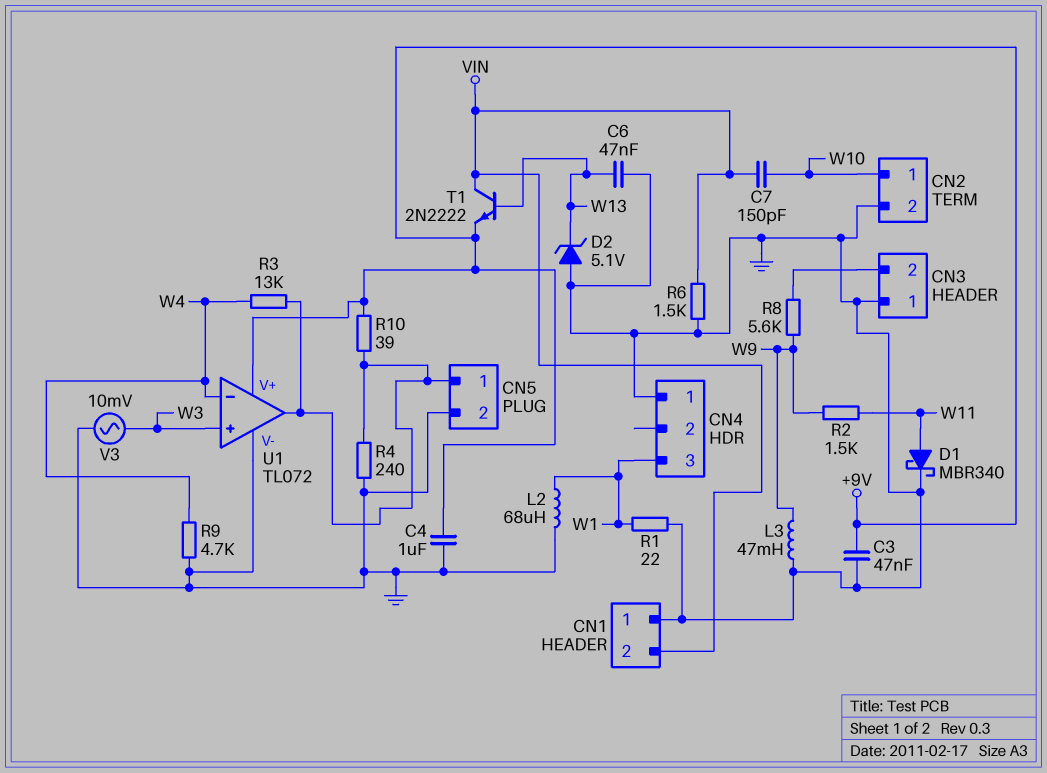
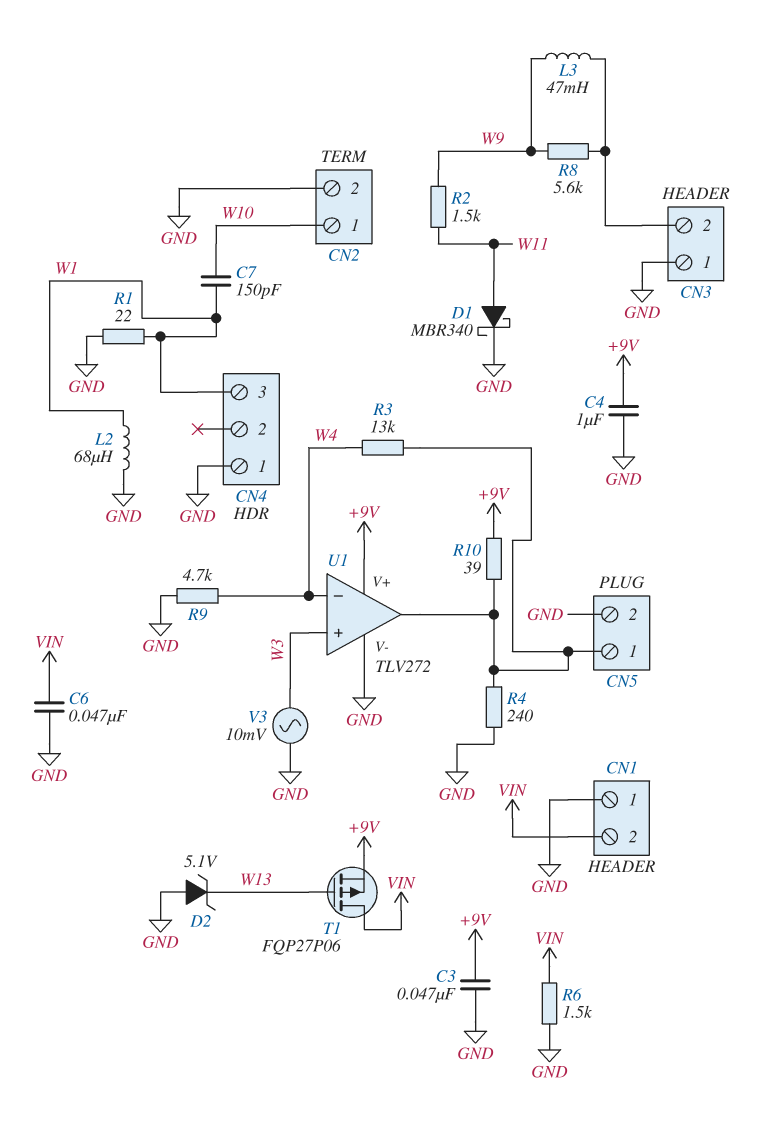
C6: 47nF (GND, W13) -> 47nF (GND, VIN)
C7: 150pF (VIN, W10) -> 150pF (W1, W10)
L3: 47mH (GND, W9) -> 47mH (CN3/2, W9)
T1: NPN 2N2222 (B W13, C VIN, E +9V) -> PMOS FQP27P06 (G W13, D VIN, S +9V)
U1: TL072 -> TLV272

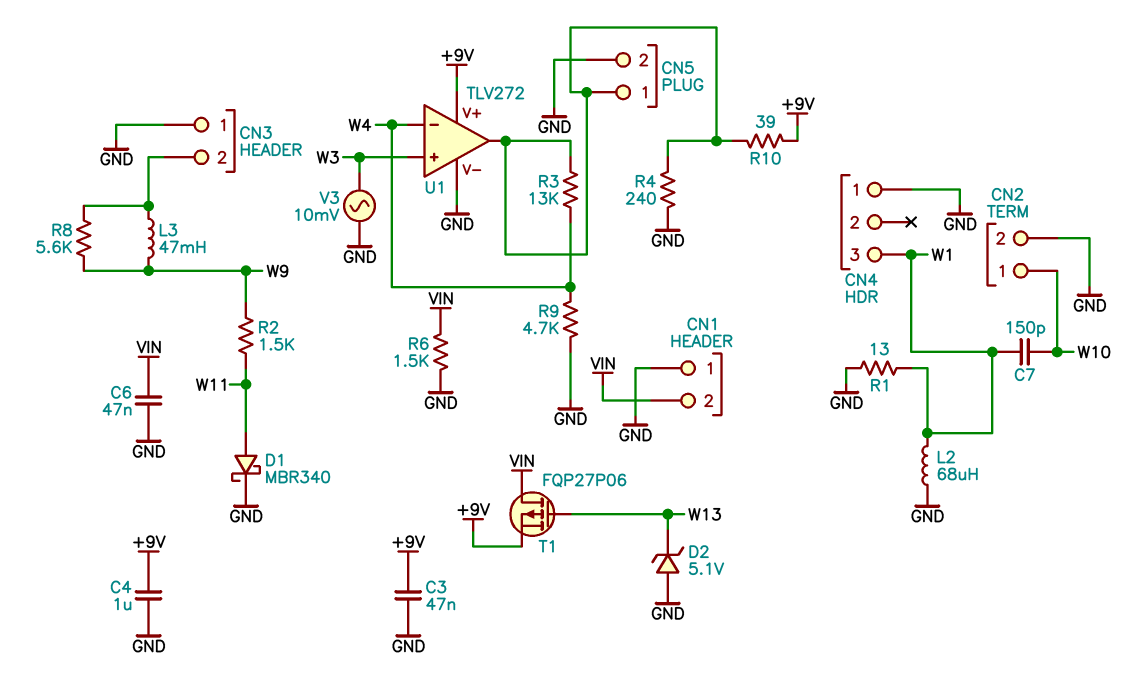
R1: 22 (GND, W1) -> 13 (GND, W1)

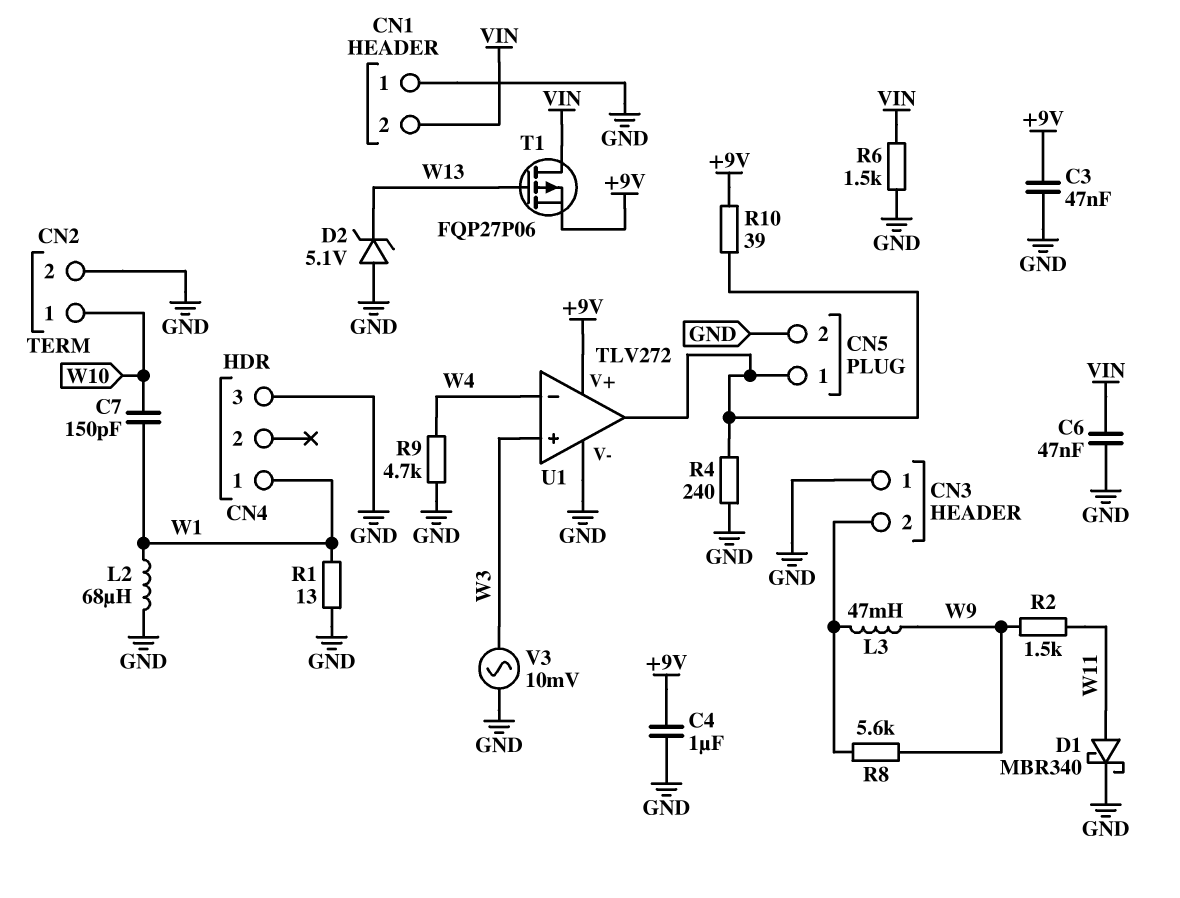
CN4 pin 1: GND -> W1
CN4 pin 3: W1 -> GND
R3: 13k (CN5/1, W4) -> none

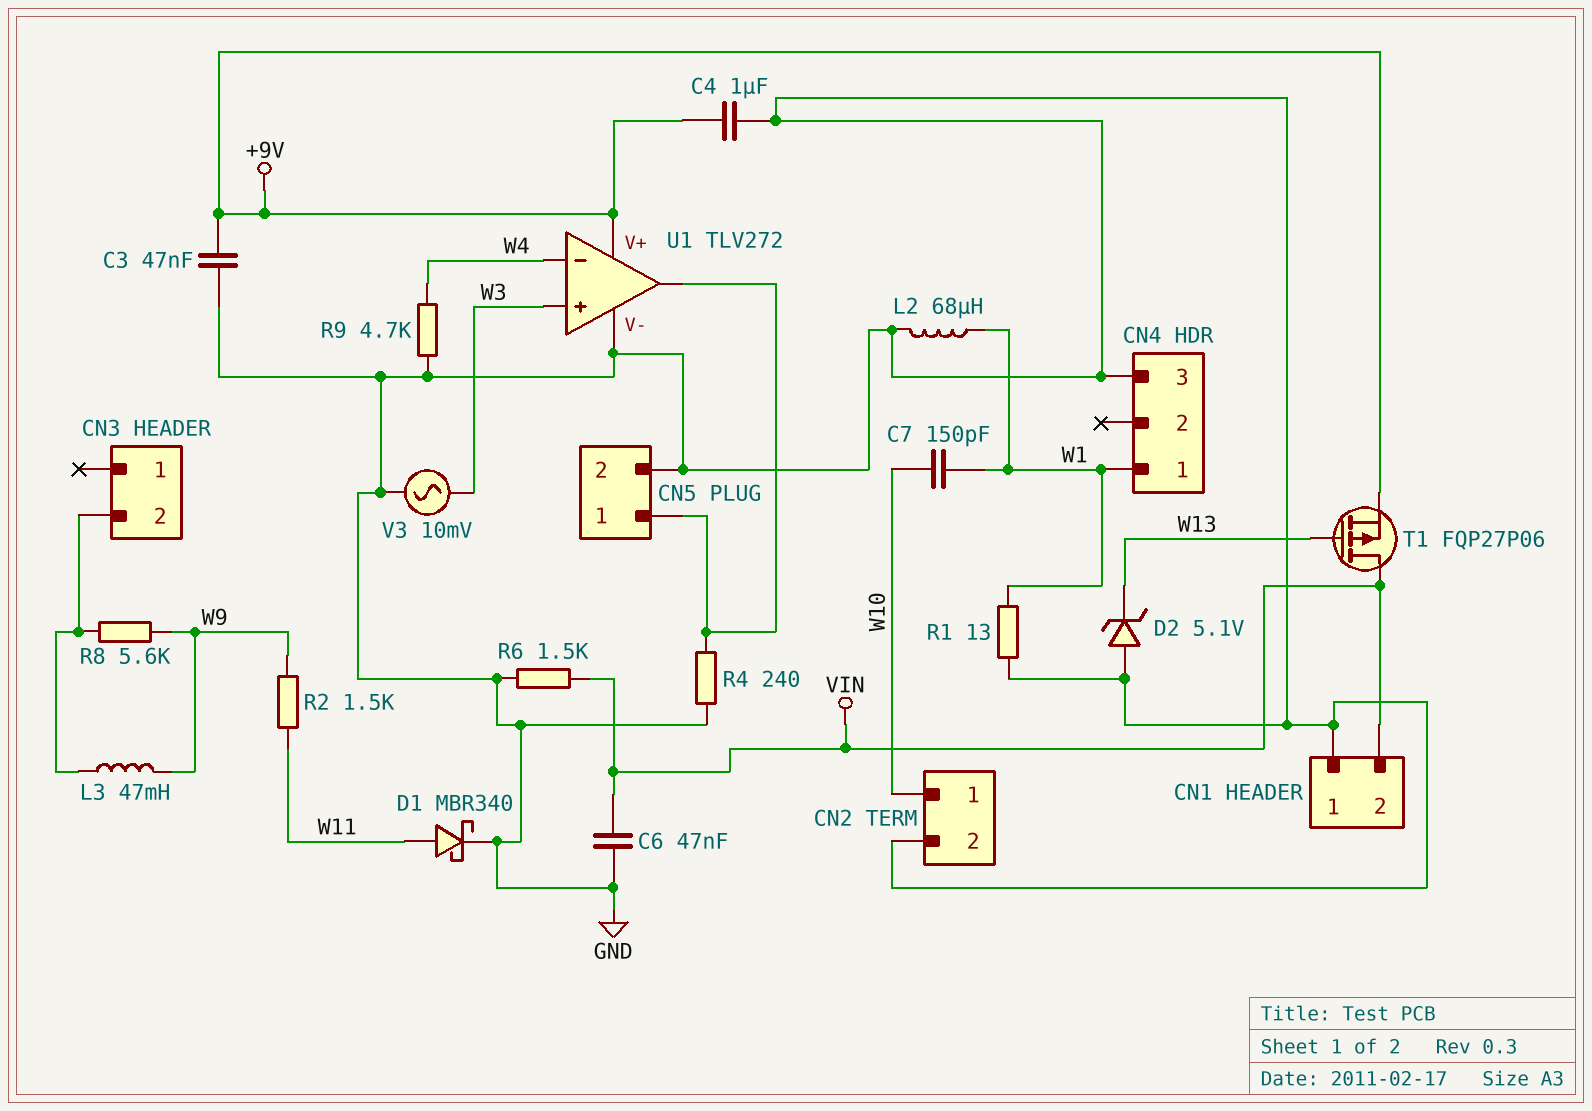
CN3 pin 1: GND -> none
R10: 39 (+9V, CN5/1) -> none

